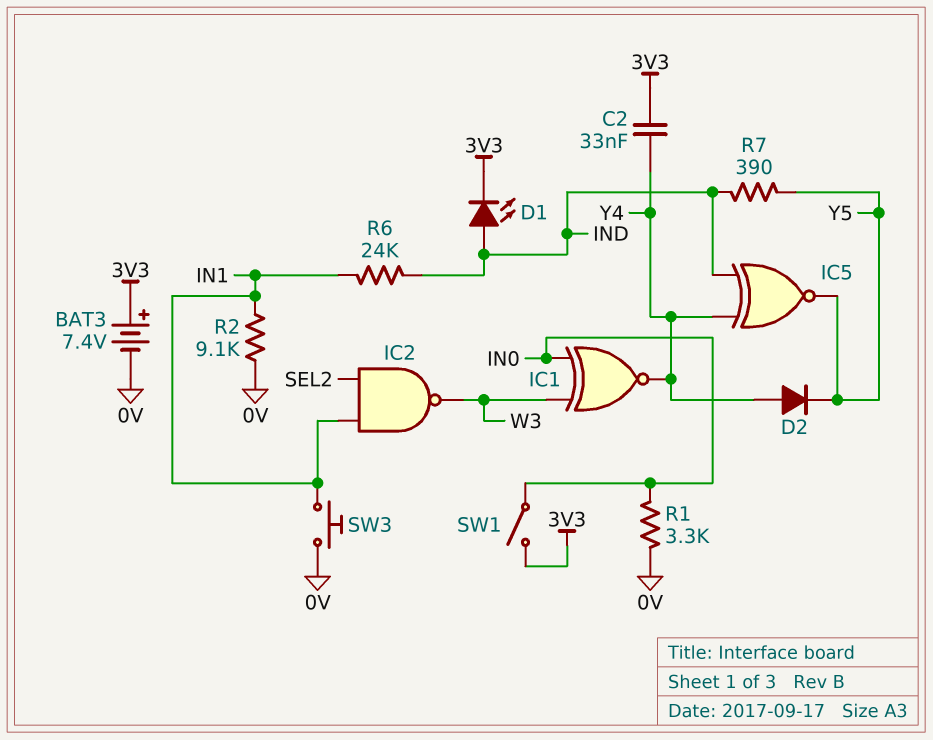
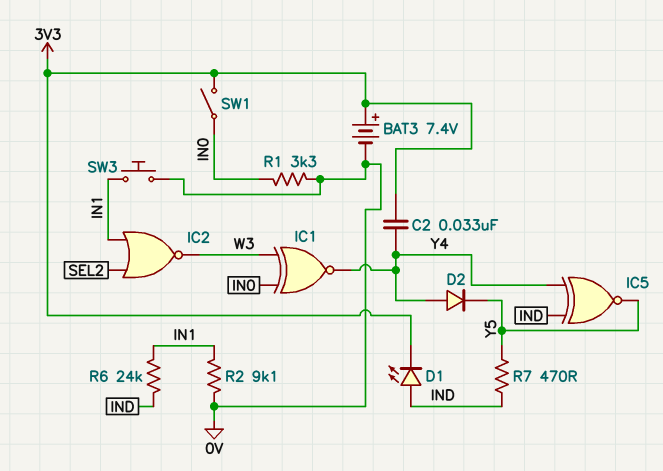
IC2: NAND (in IN1, in SEL2, out W3) -> NOR (in IN1, in SEL2, out W3)
R7: 390 (IND, Y5) -> 470 (IND, Y5)

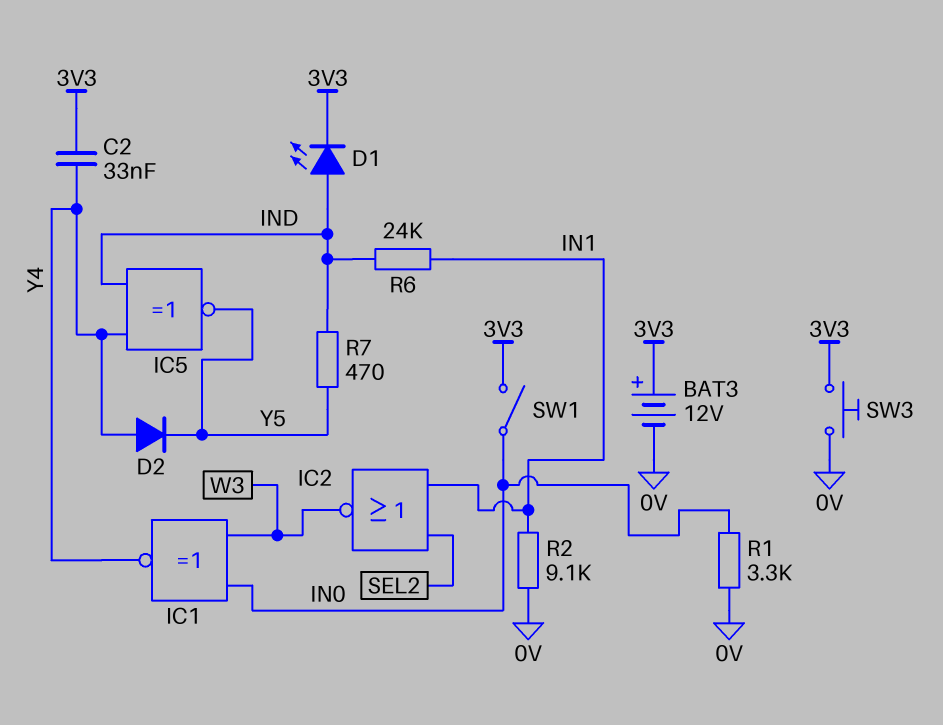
BAT3: 7.4V (plus 3V3, minus 0V) -> 12V (plus 3V3, minus 0V)
SW3: button (0V, IN1) -> button (0V, 3V3)

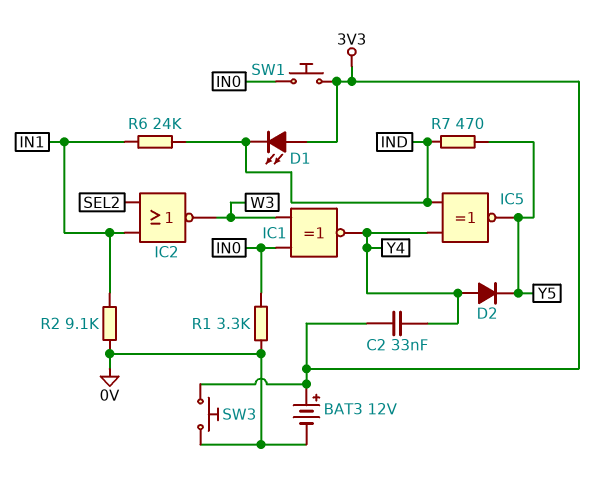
D1: LED (A IND, K 3V3) -> LED (A 3V3, K IND)
SW1: switch (3V3, IN0) -> button (3V3, IN0)

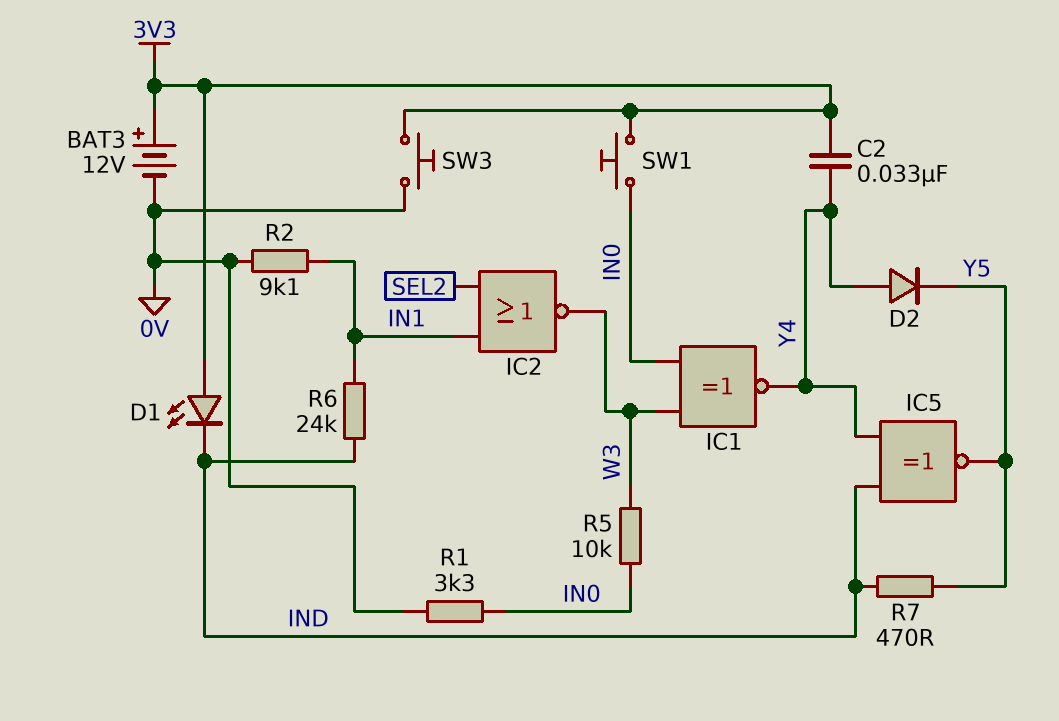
R5: none -> 10k (IN0, W3)

